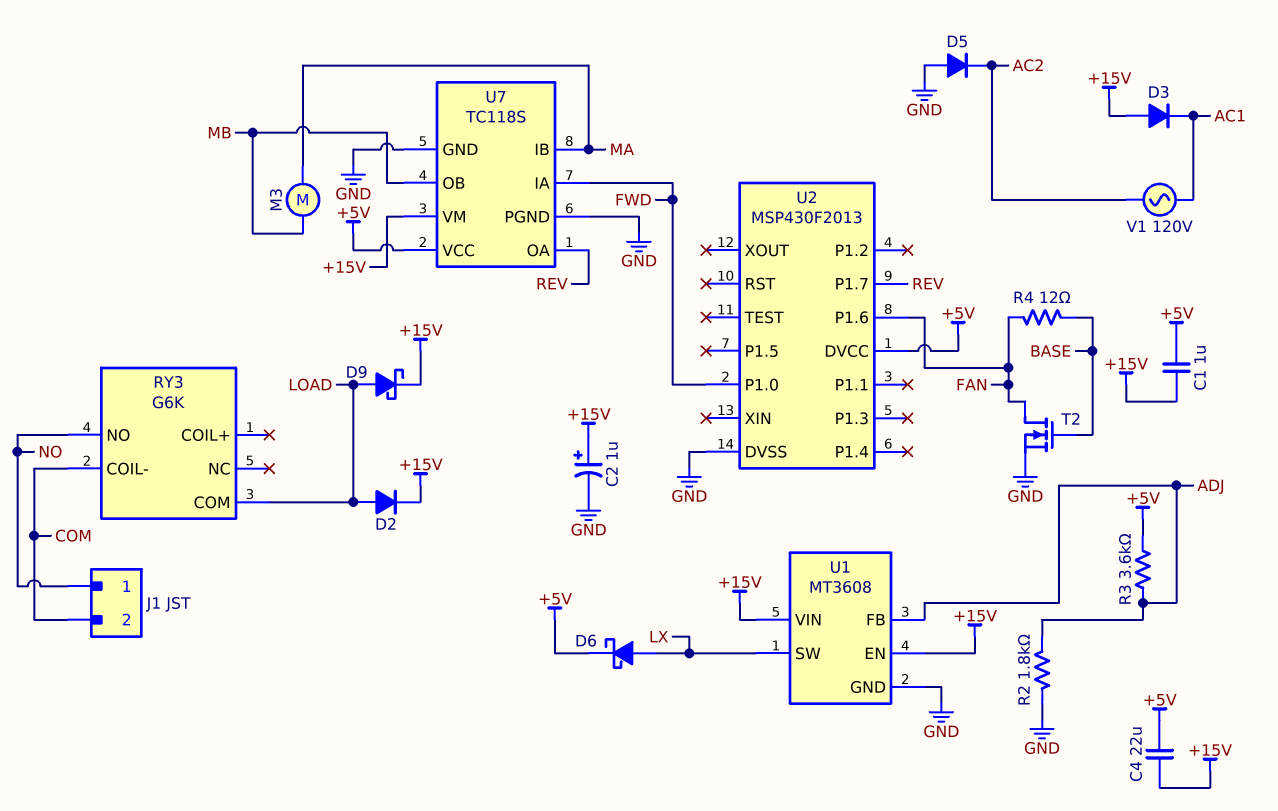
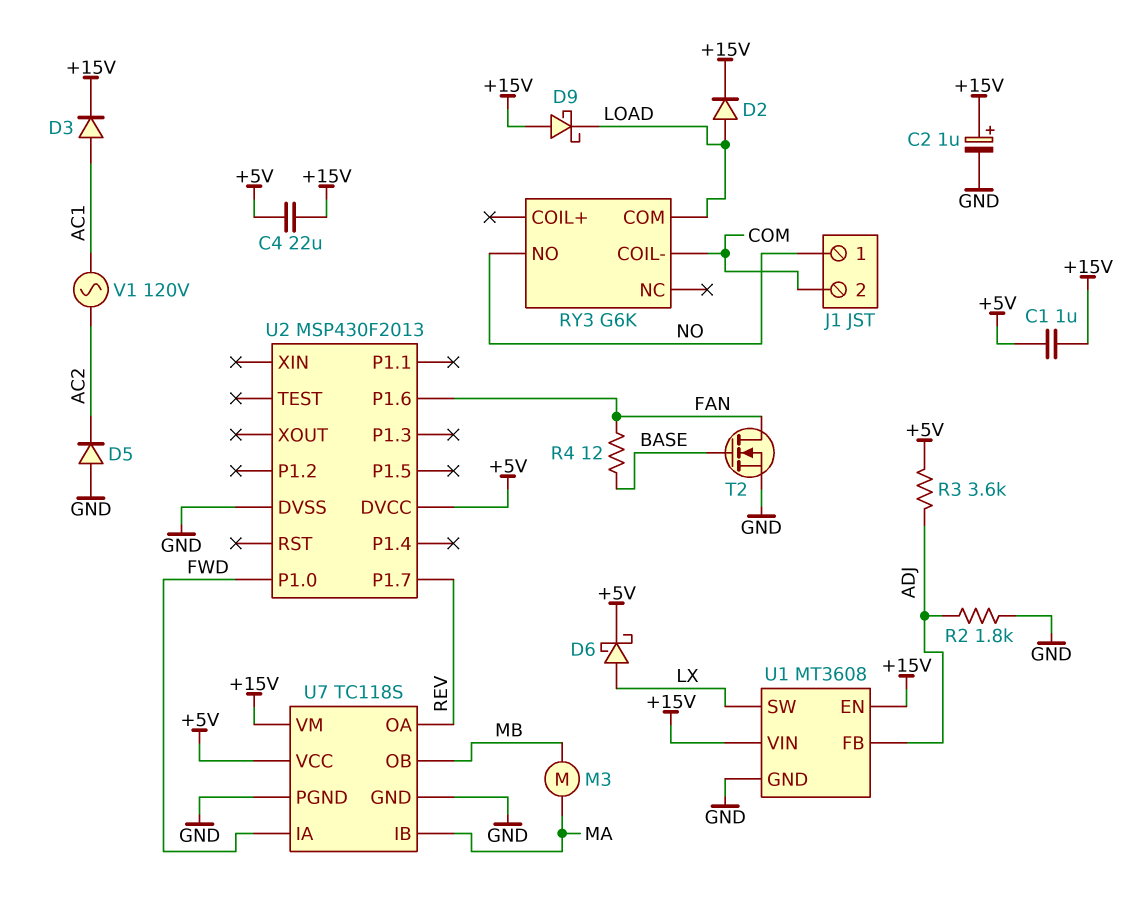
D3: diode (A +15V, K AC1) -> diode (A AC1, K +15V)
D9: schottky (A LOAD, K +15V) -> schottky (A +15V, K LOAD)

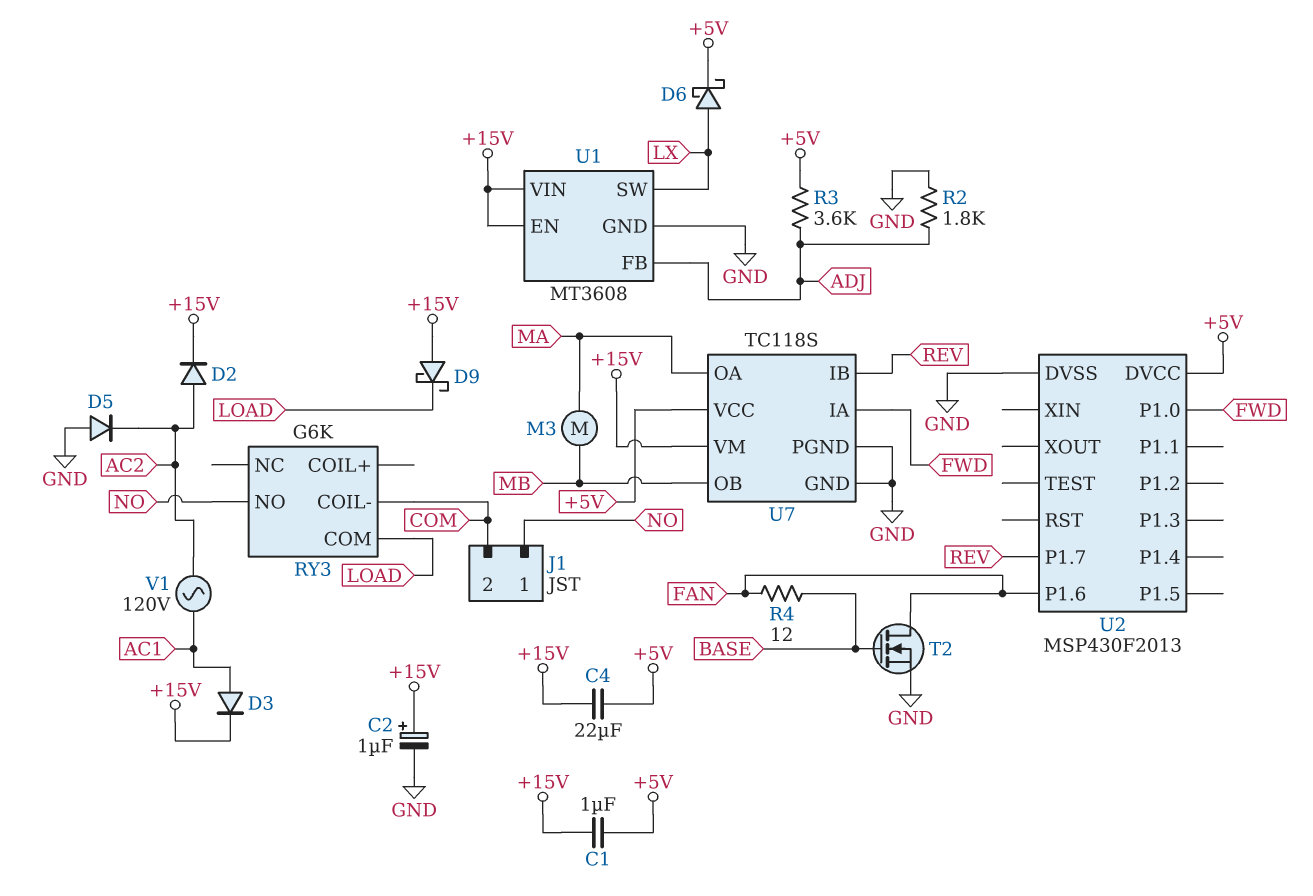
D2: diode (A LOAD, K +15V) -> diode (A AC2, K +15V)
U7 pin IB: MA -> REV
U7 pin OA: REV -> MA

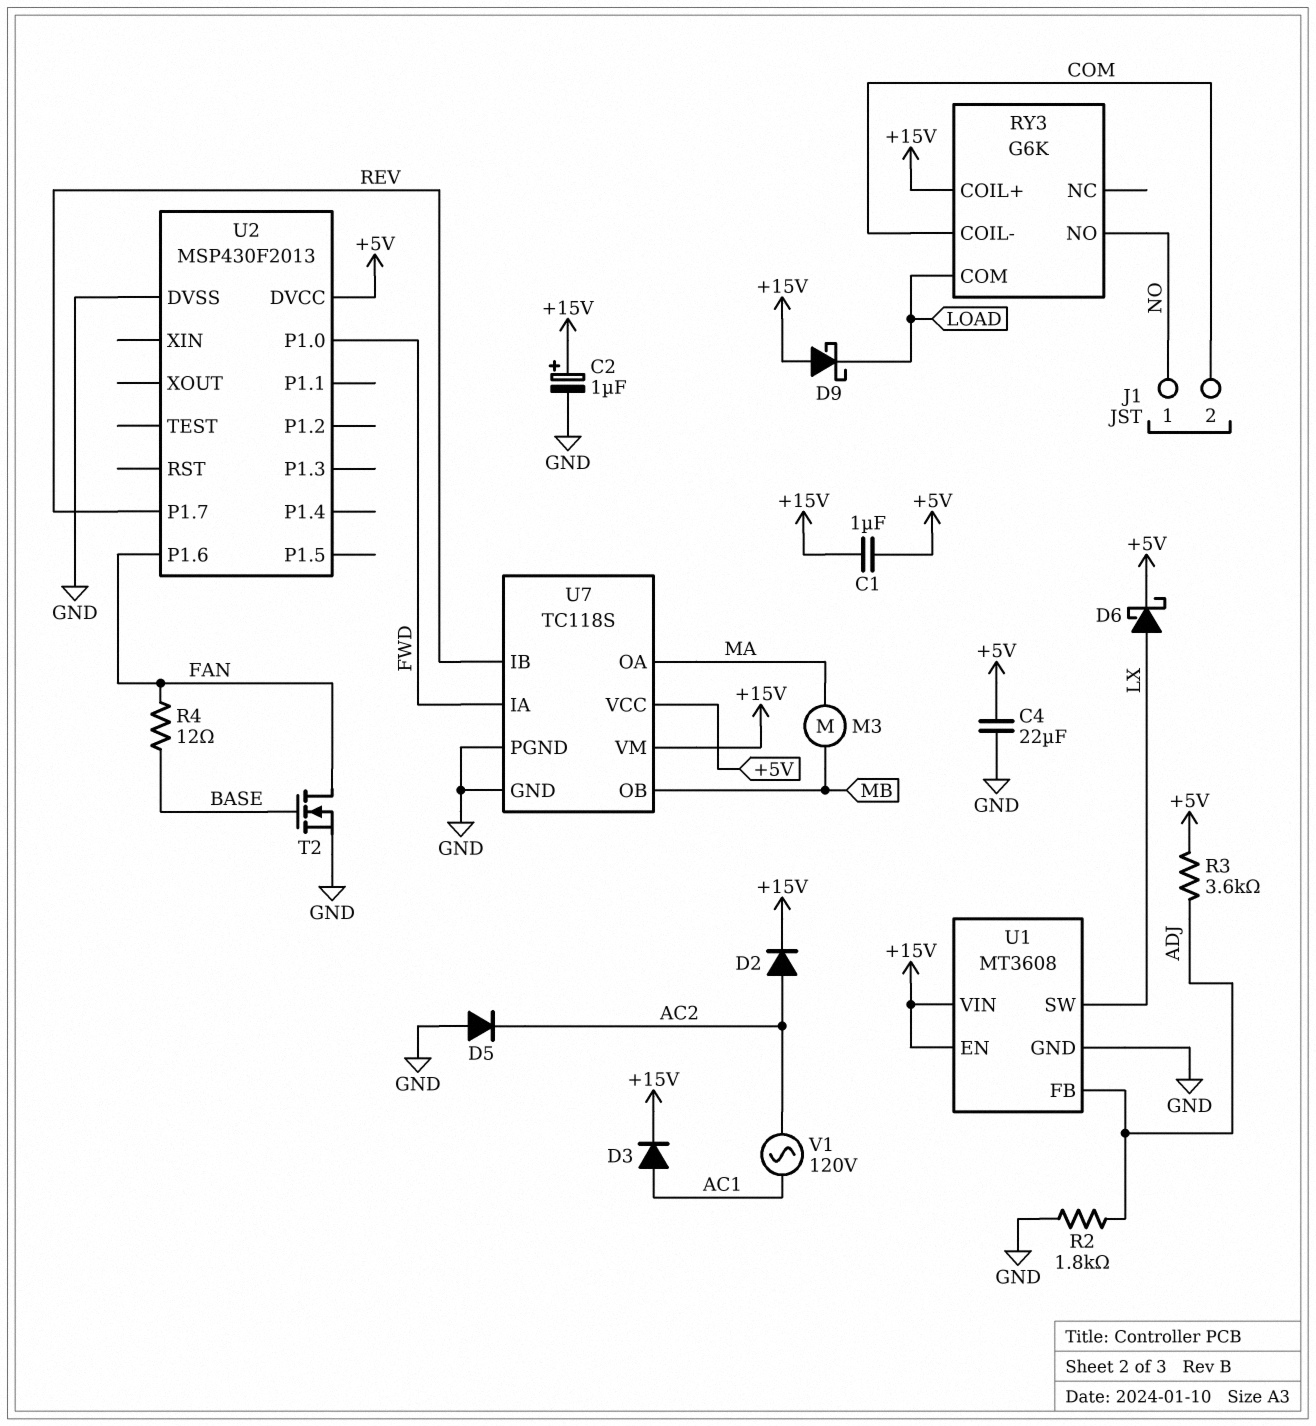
C4: 22uF (+5V, +15V) -> 22uF (+5V, GND)
RY3 pin COIL+: none -> +15V

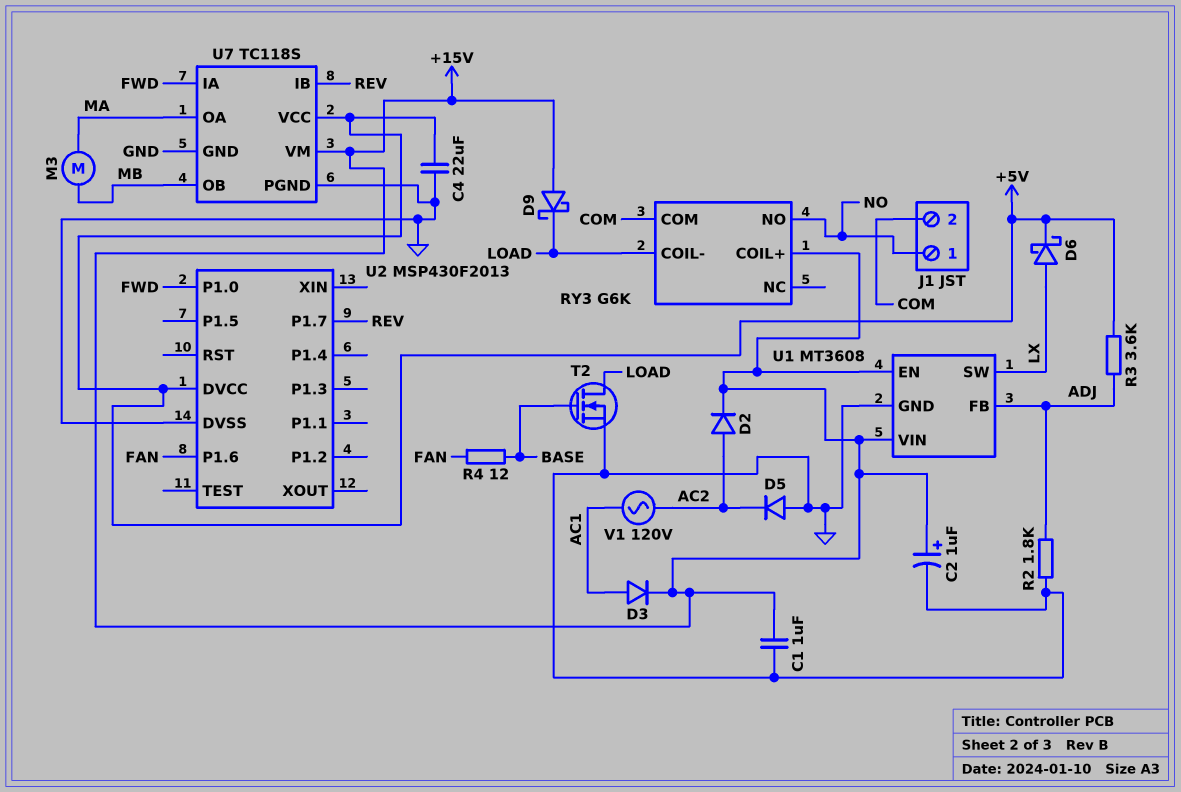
C1: 1uF (+5V, +15V) -> 1uF (+15V, GND)
RY3 pin COIL-: COM -> LOAD
RY3 pin COM: LOAD -> COM
T2: NMOS (G BASE, D FAN, S GND) -> NMOS (G BASE, D LOAD, S GND)

